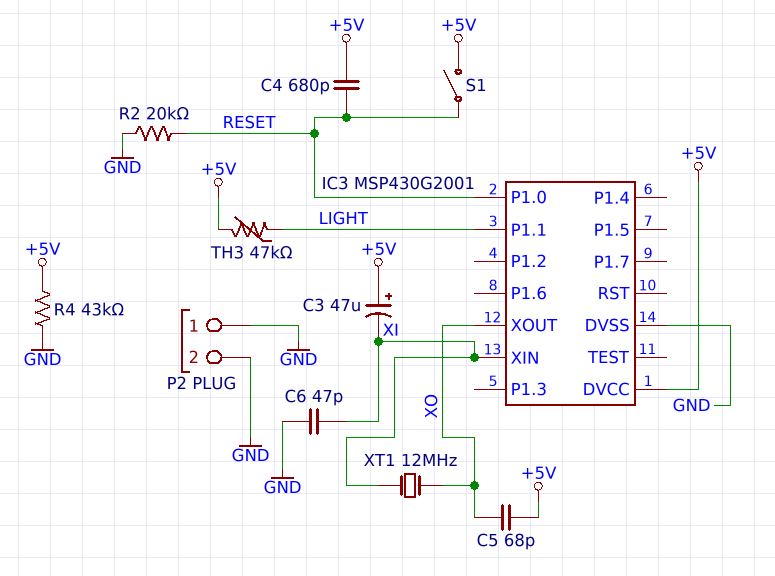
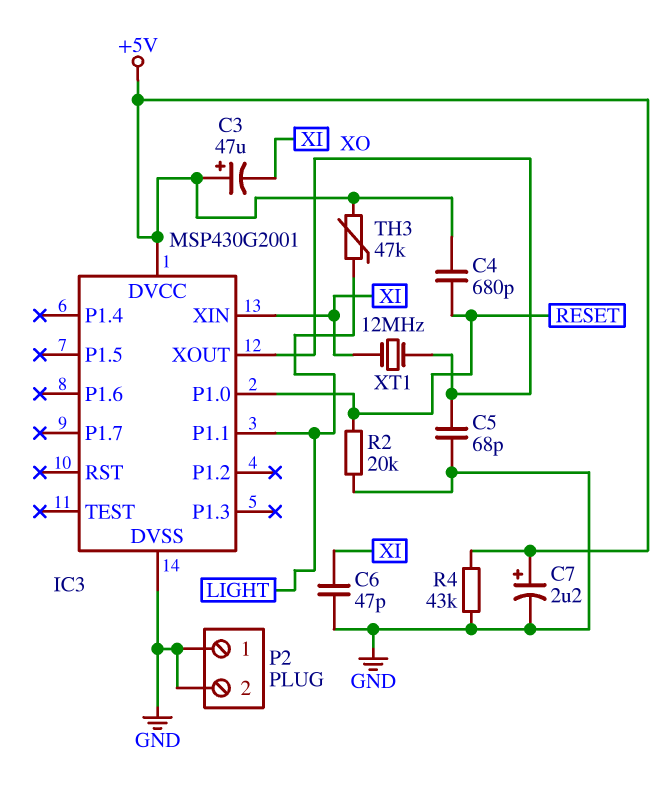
C5: 68pF (+5V, XO) -> 68pF (GND, XO)
C7: none -> 2.2uF (plus +5V, minus GND)
S1: switch (+5V, RESET) -> none

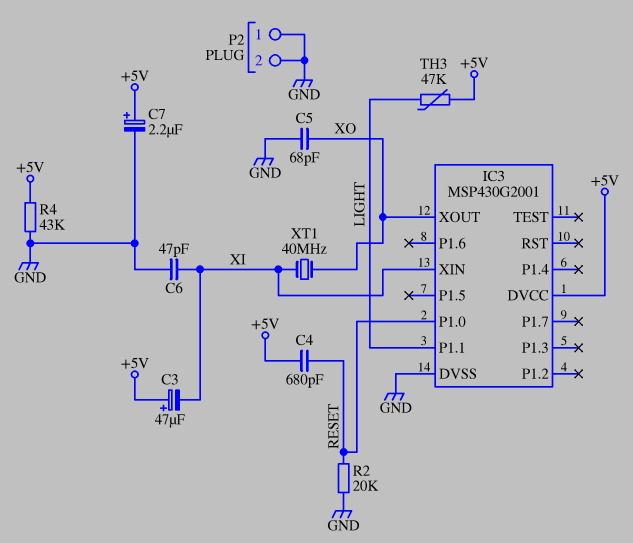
XT1: 12MHz (XI, XO) -> 40MHz (XI, XO)

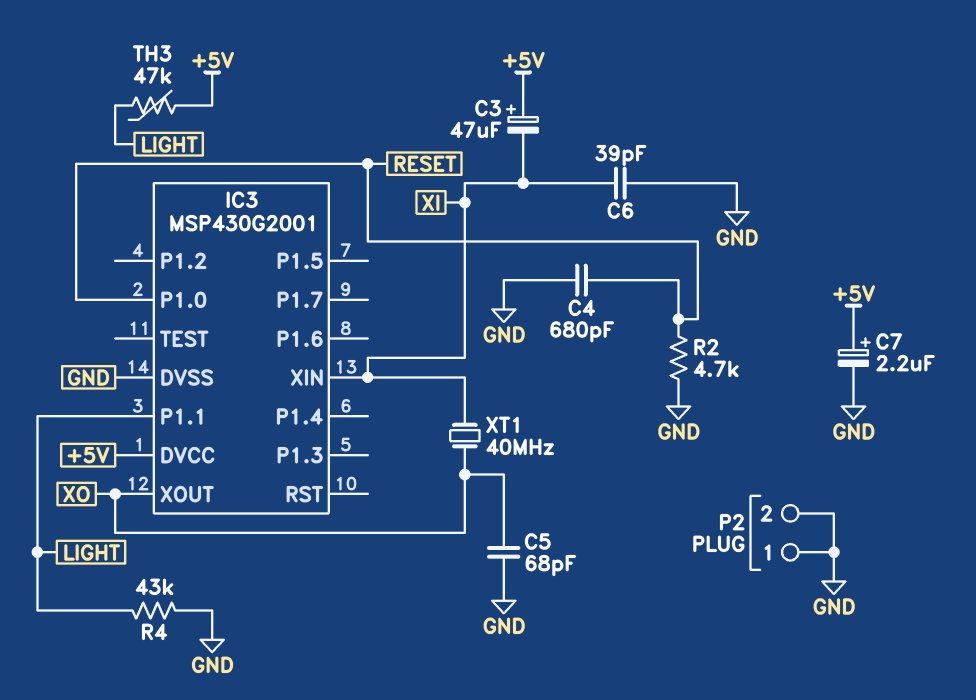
C4: 680pF (+5V, RESET) -> 680pF (GND, RESET)
C6: 47pF (GND, XI) -> 39pF (GND, XI)
R2: 20k (GND, RESET) -> 4.7k (GND, RESET)
R4: 43k (+5V, GND) -> 43k (GND, LIGHT)

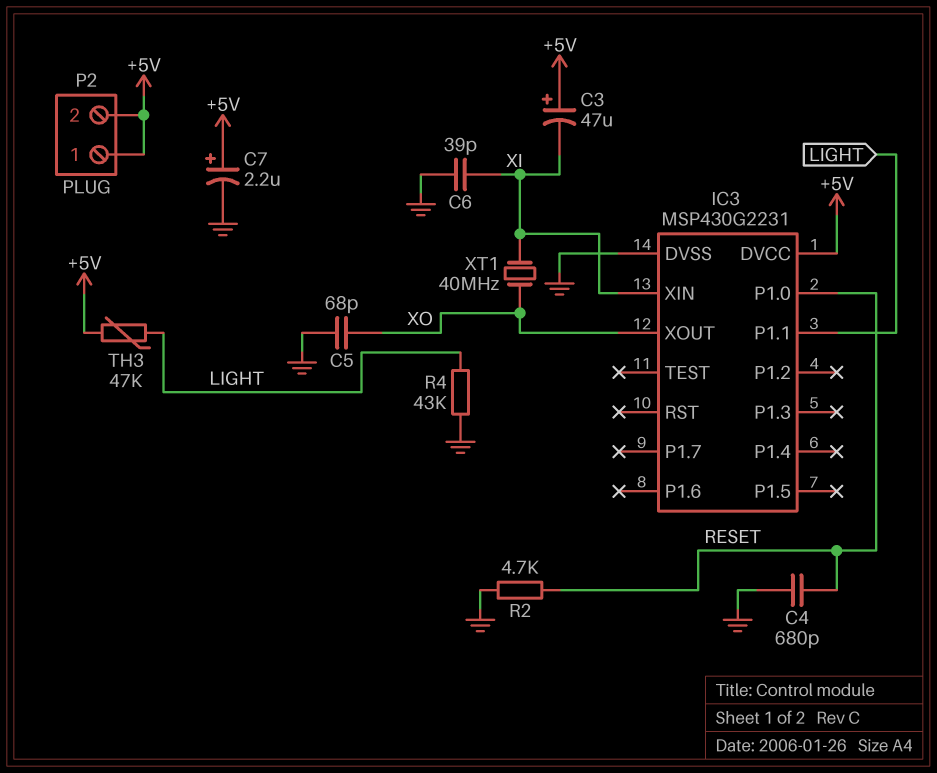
IC3: MSP430G2001 -> MSP430G2231
P2 pin 1: GND -> +5V
P2 pin 2: GND -> +5V

